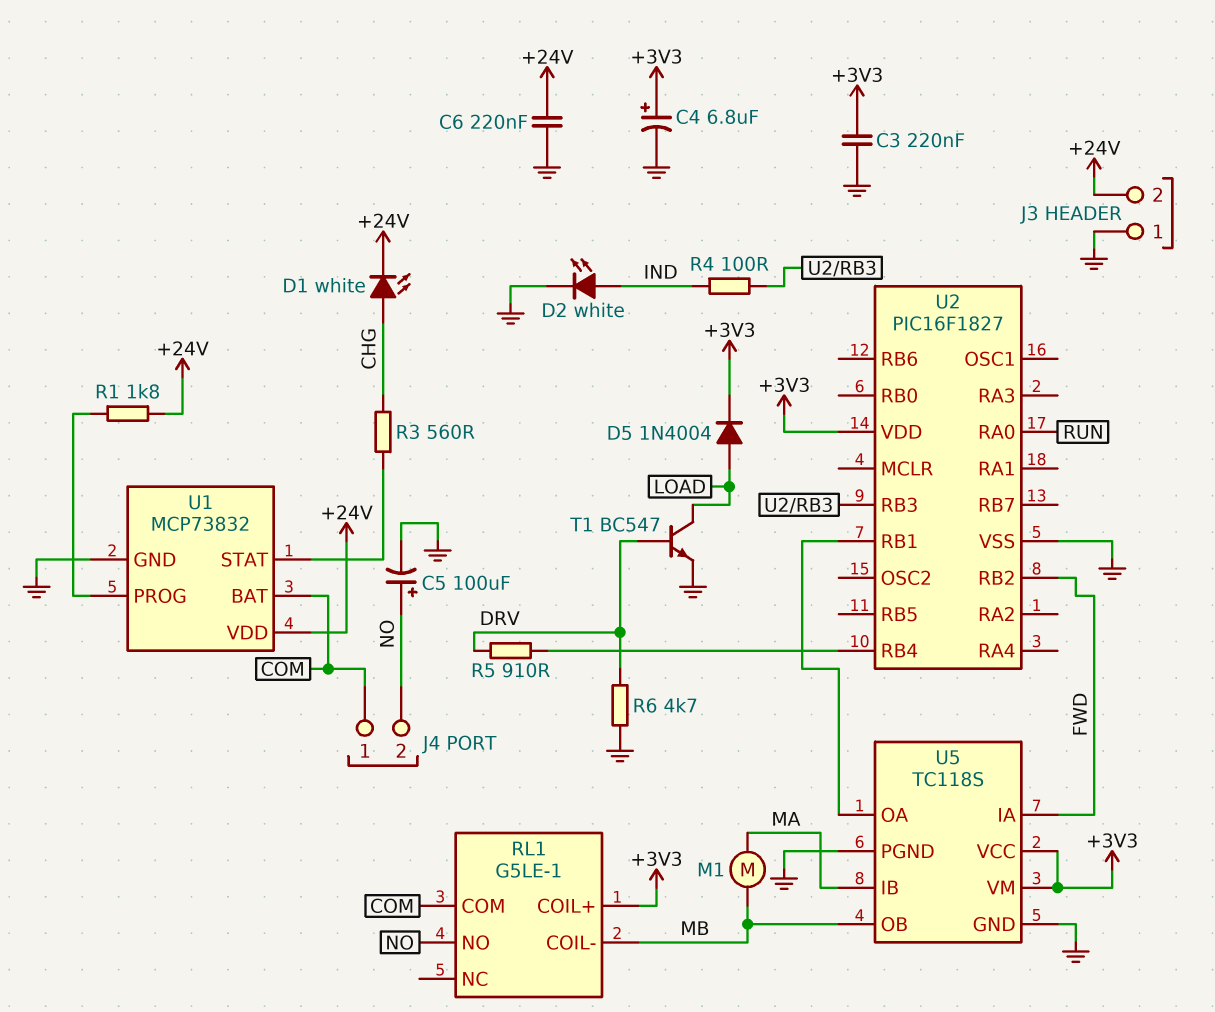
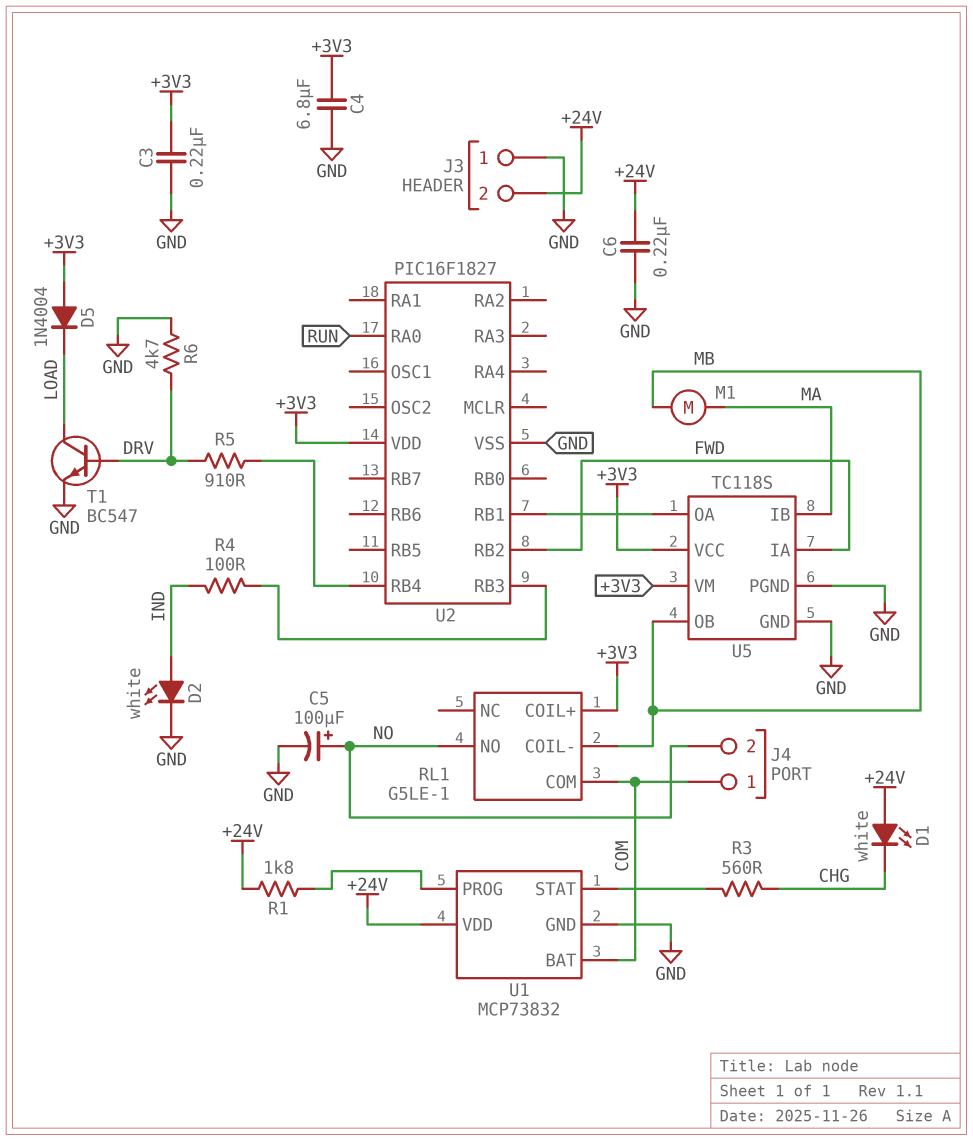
C4: 6.8uF (plus +3V3, minus GND) -> 6.8uF (+3V3, GND)
D1: LED white (A CHG, K +24V) -> LED white (A +24V, K CHG)
D5: diode 1N4004 (A LOAD, K +3V3) -> diode 1N4004 (A +3V3, K LOAD)

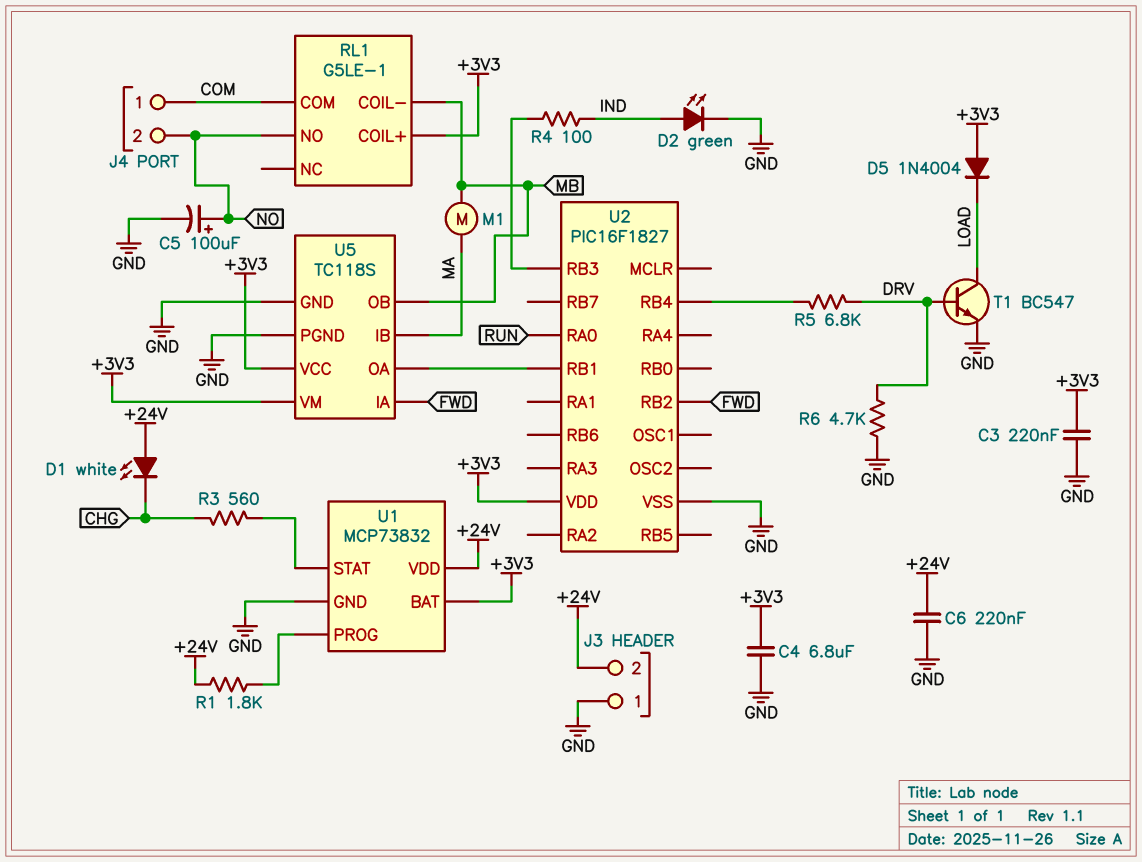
D2: LED white (A IND, K GND) -> LED green (A IND, K GND)
R5: 910 (DRV, U2/RB4) -> 6.8k (DRV, U2/RB4)
U1 pin BAT: COM -> +3V3

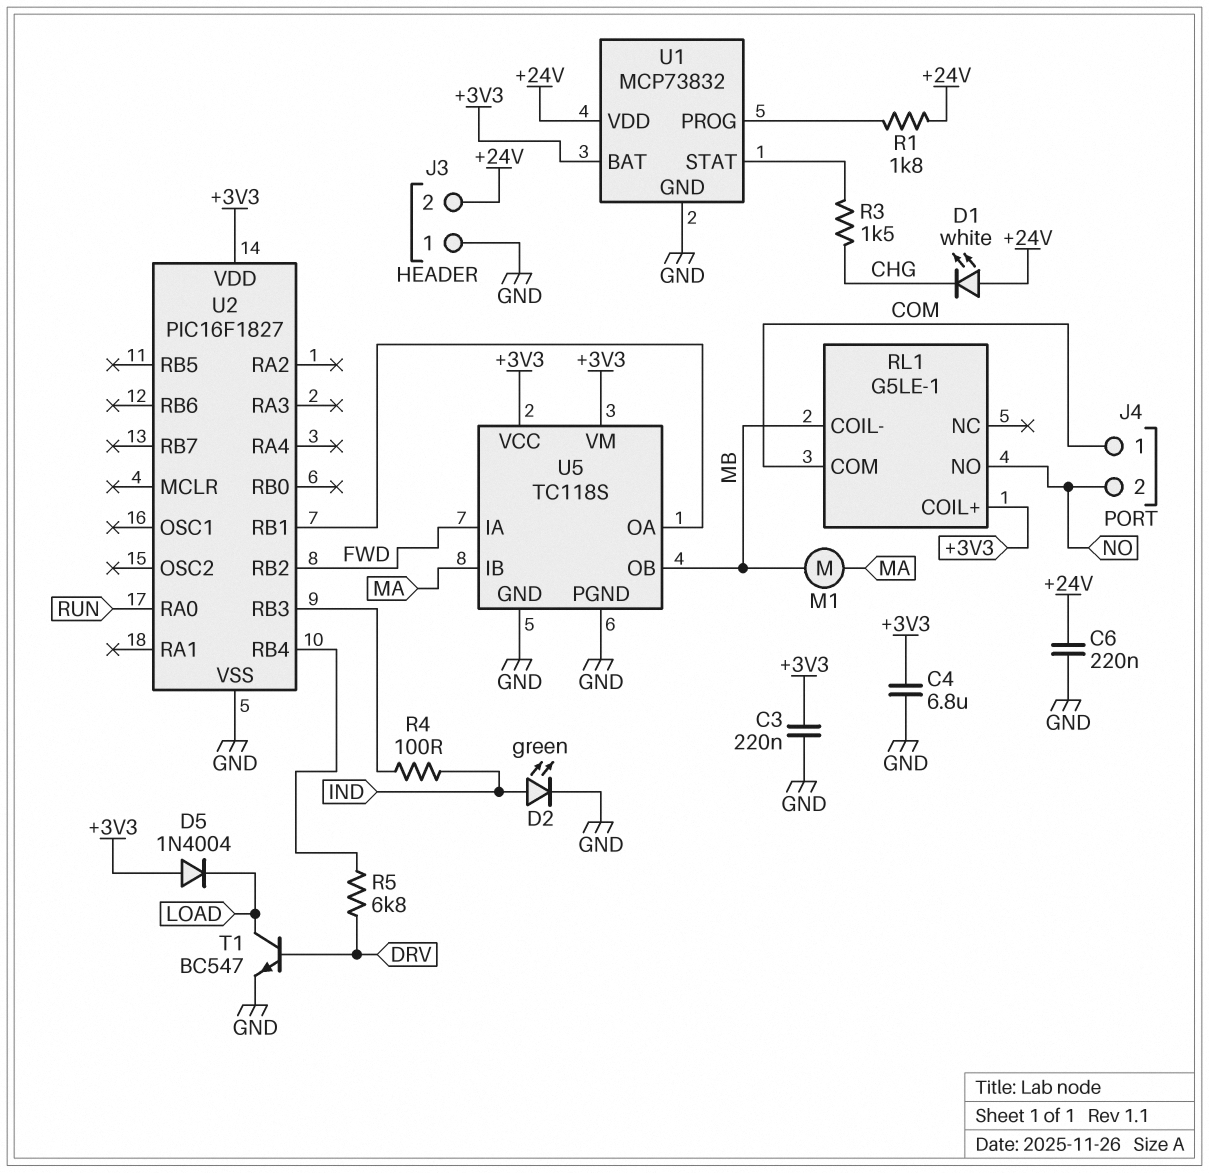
C5: 100uF (plus NO, minus GND) -> none
R3: 560 (CHG, U1/STAT) -> 1.5k (CHG, U1/STAT)
R6: 4.7k (DRV, GND) -> none

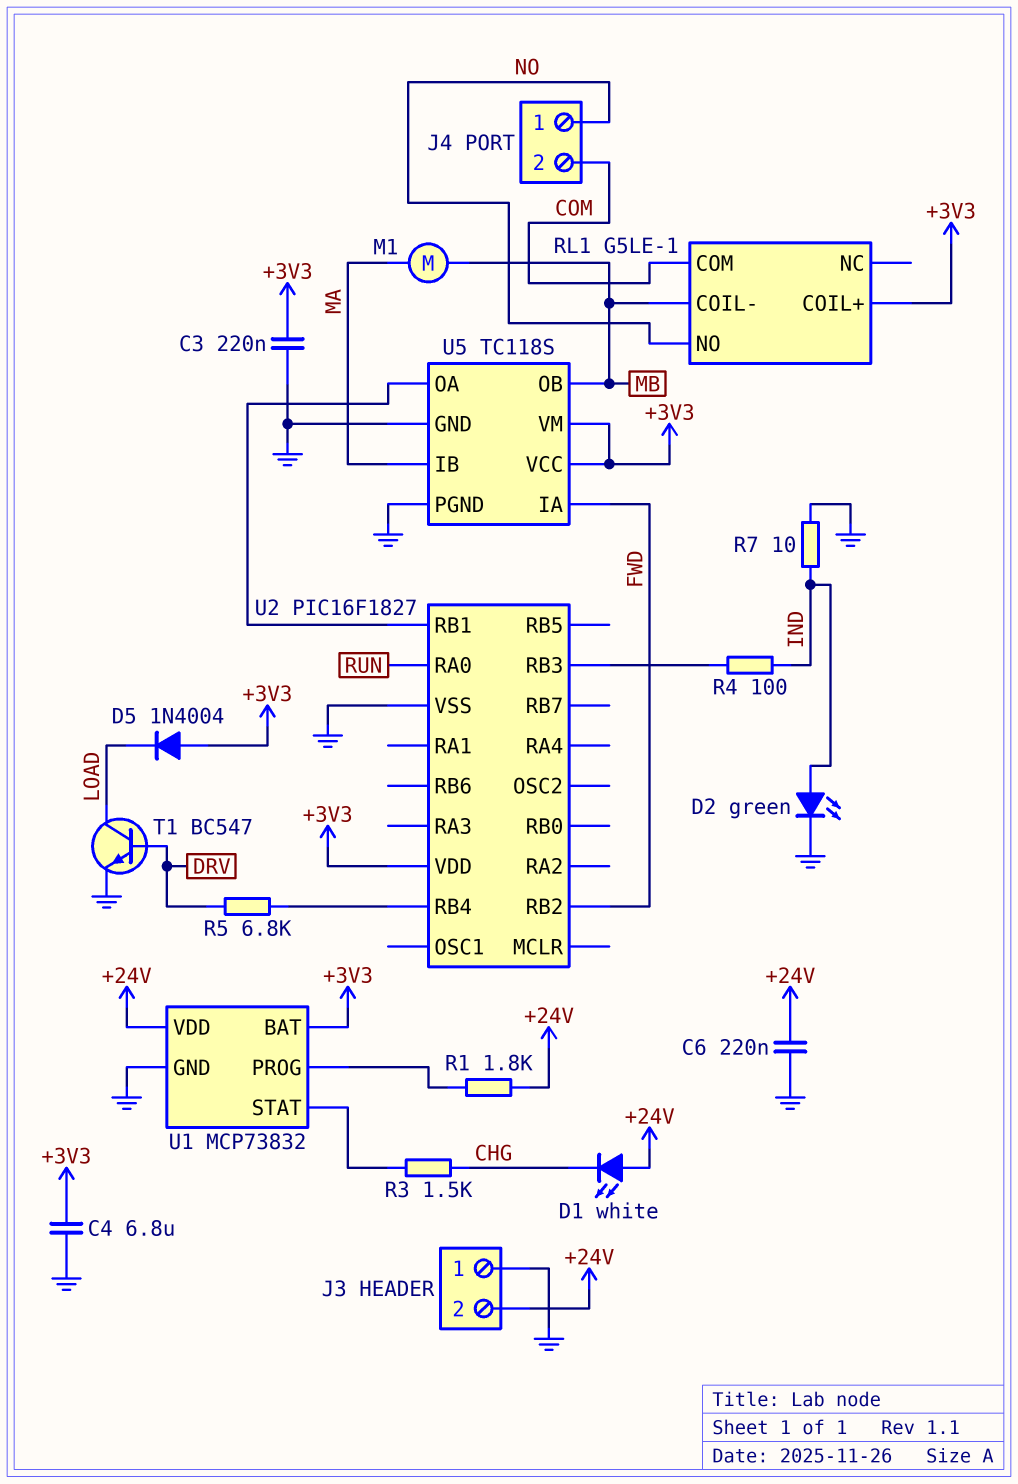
J4 pin 1: COM -> NO
J4 pin 2: NO -> COM
R7: none -> 10 (GND, IND)

